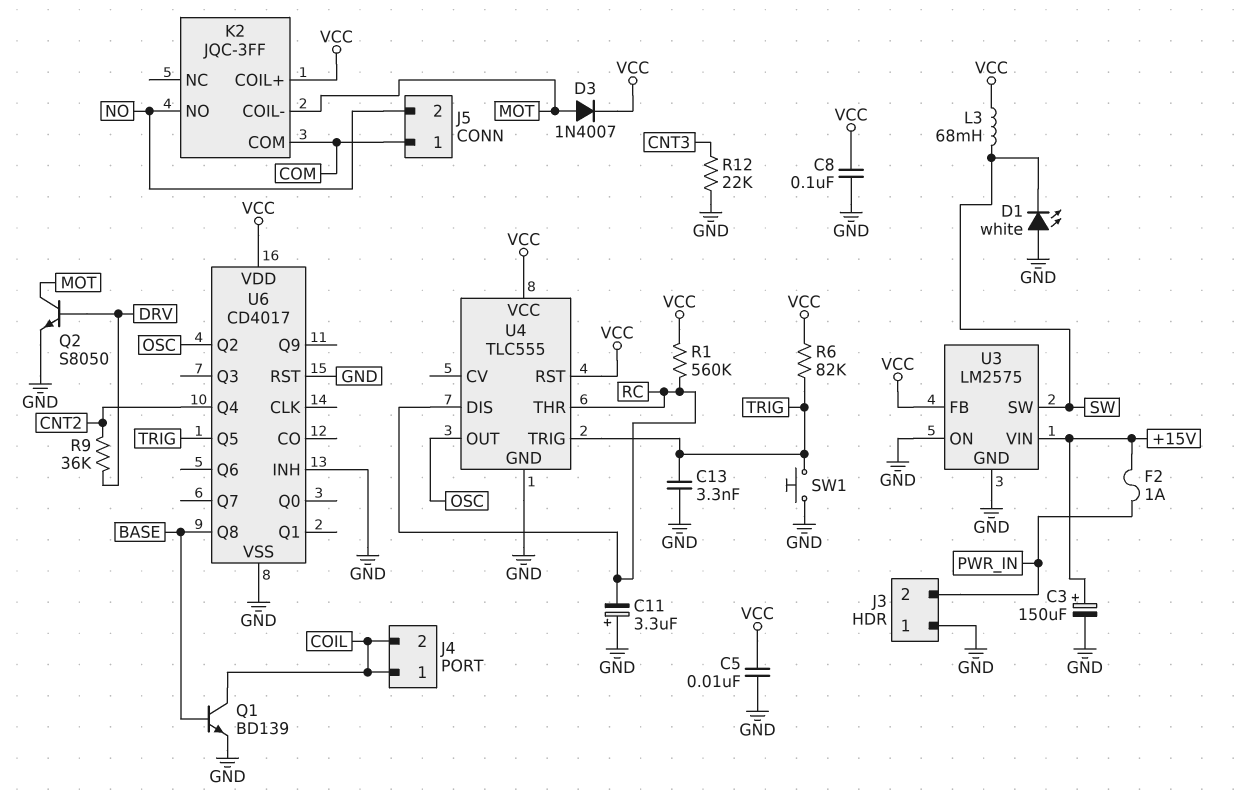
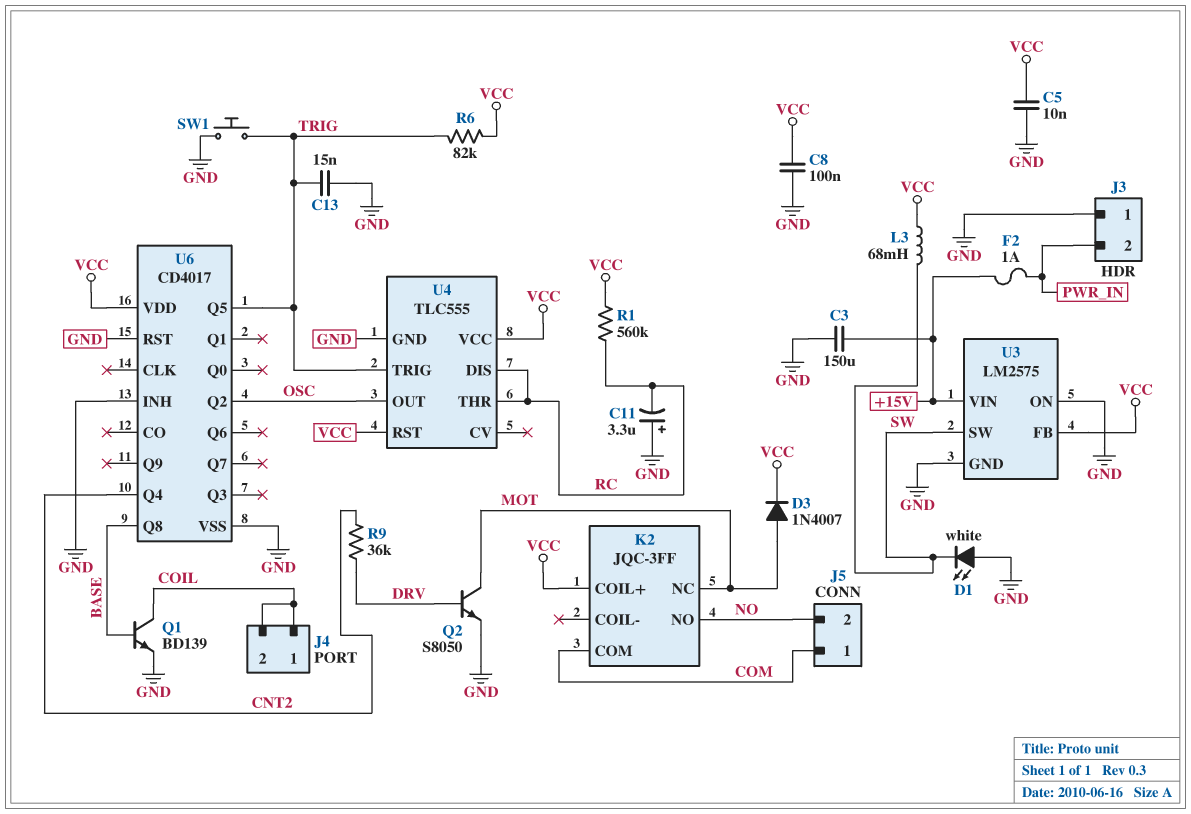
C3: 150uF (plus +15V, minus GND) -> 150uF (+15V, GND)
C13: 3.3nF (GND, TRIG) -> 15nF (GND, TRIG)
K2 pin COIL-: MOT -> none
K2 pin NC: none -> MOT
R12: 22k (CNT3, GND) -> none

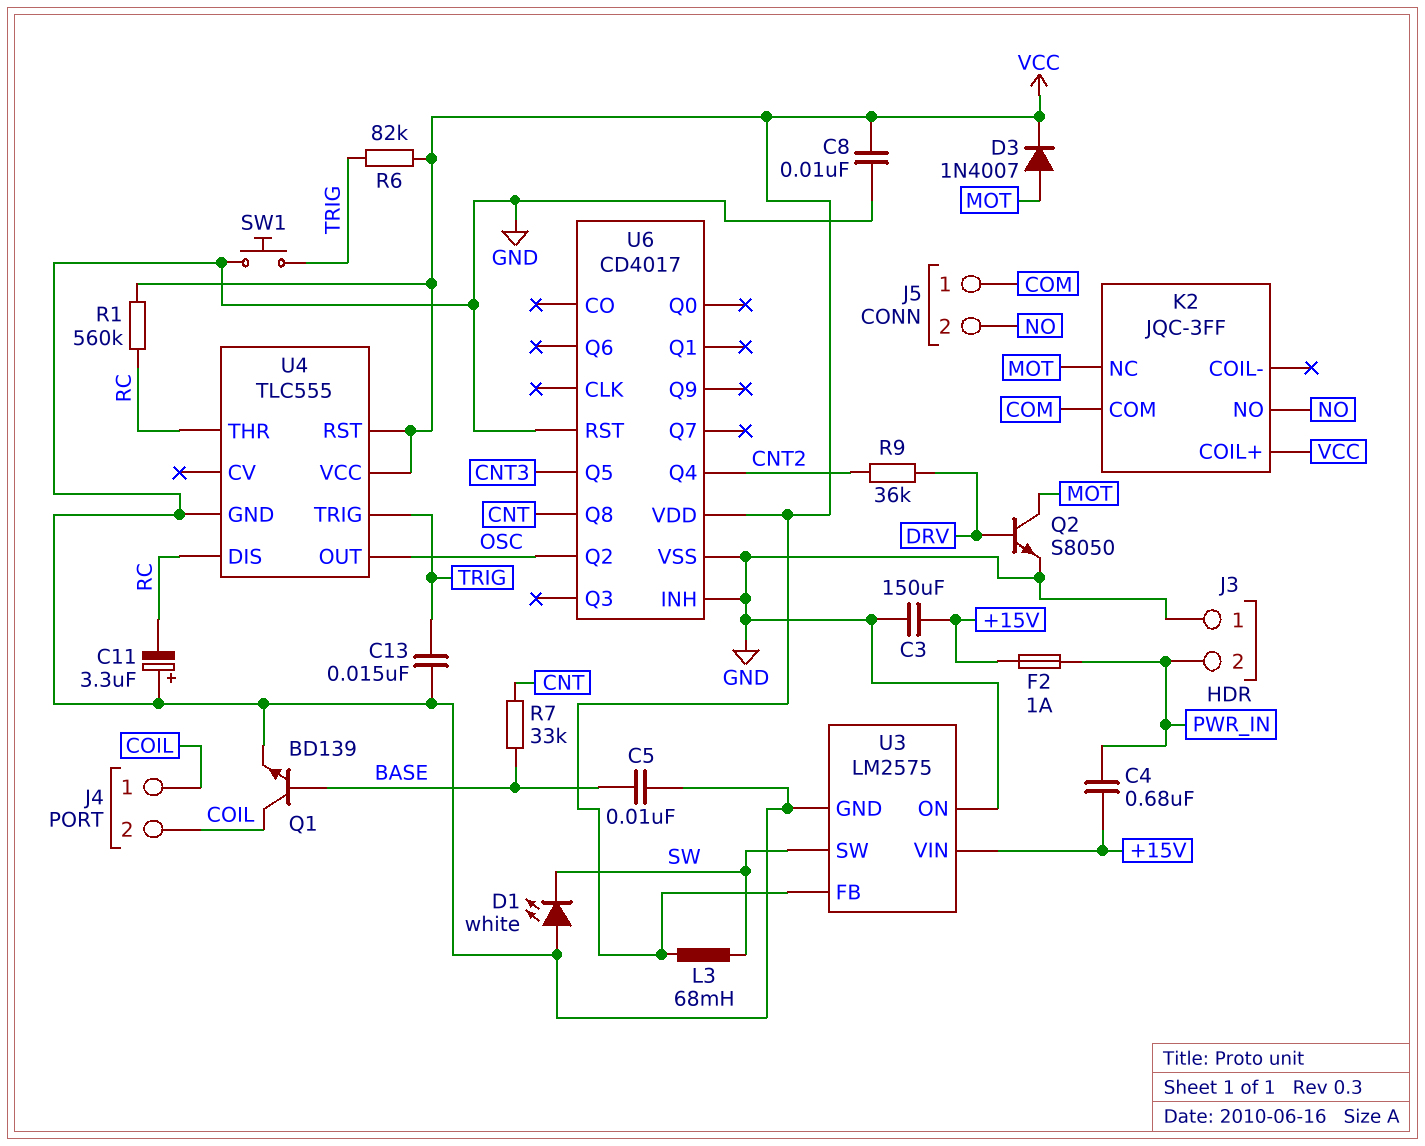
C4: none -> 680nF (+15V, PWR_IN)
C5: 10nF (GND, VCC) -> 10nF (BASE, GND)
C8: 100nF (GND, VCC) -> 10nF (GND, VCC)
R7: none -> 33k (BASE, CNT)
U6 pin Q5: TRIG -> CNT3
U6 pin Q8: BASE -> CNT

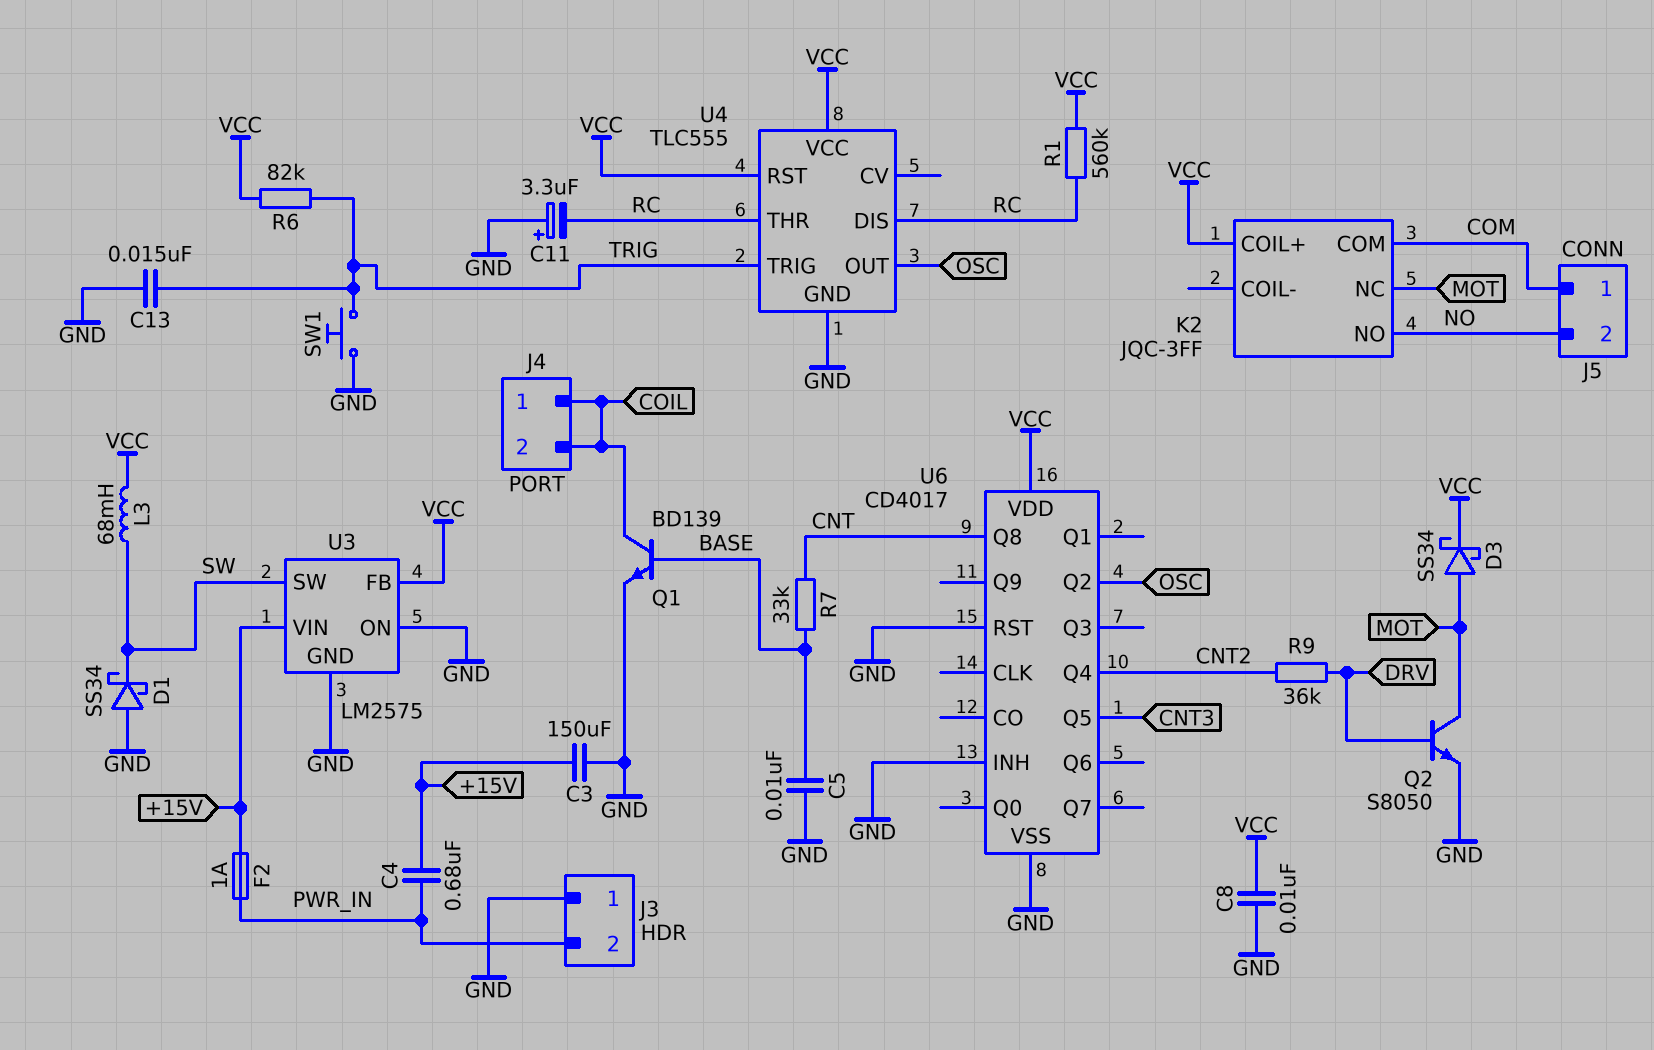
D1: LED white (A GND, K SW) -> schottky SS34 (A GND, K SW)
D3: diode 1N4007 (A MOT, K VCC) -> schottky SS34 (A MOT, K VCC)

